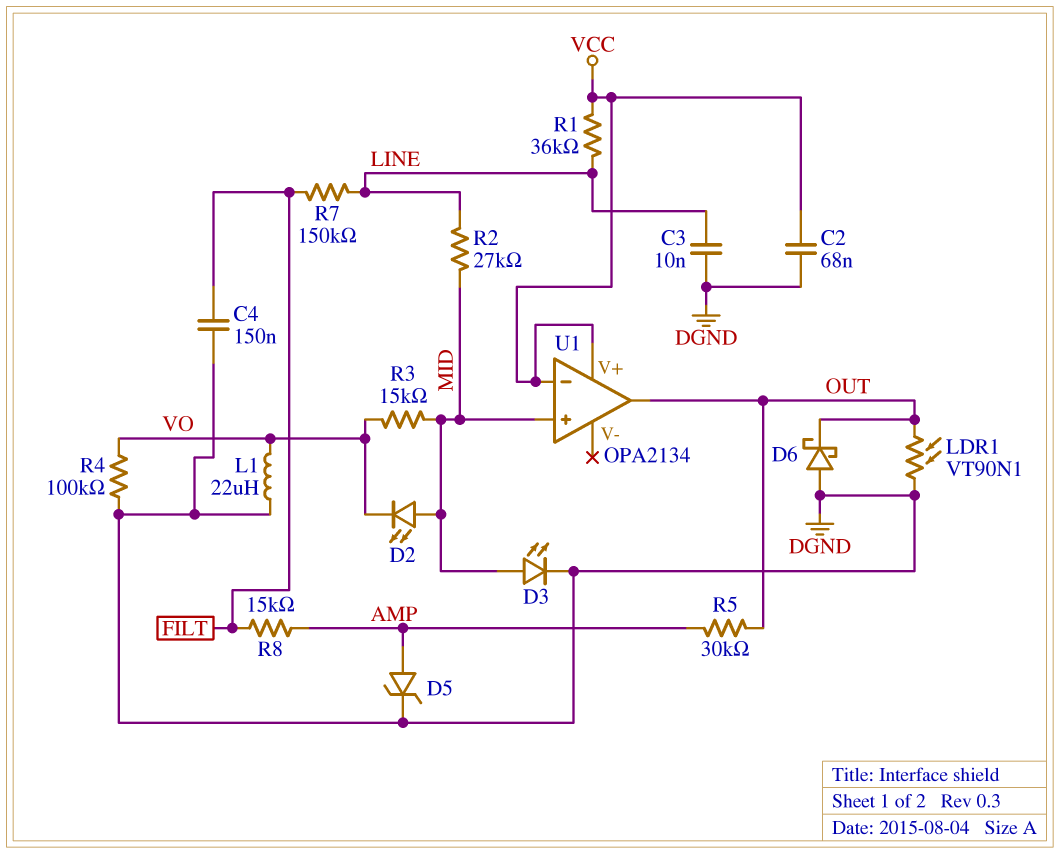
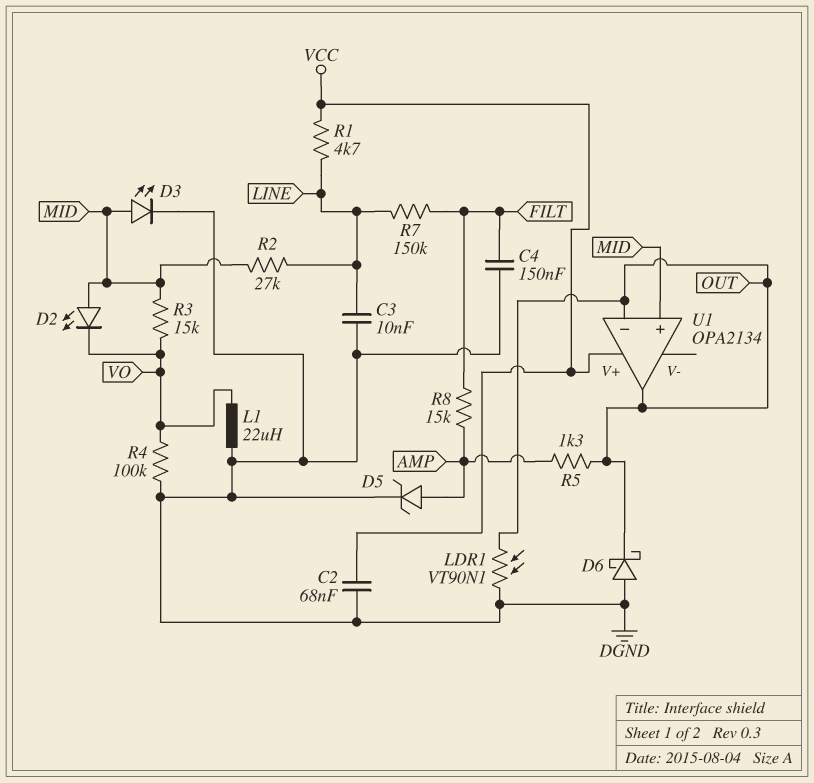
R1: 36k (LINE, VCC) -> 4.7k (LINE, VCC)
R5: 30k (AMP, OUT) -> 1.3k (AMP, OUT)
U1 pin in-: VCC -> OUT

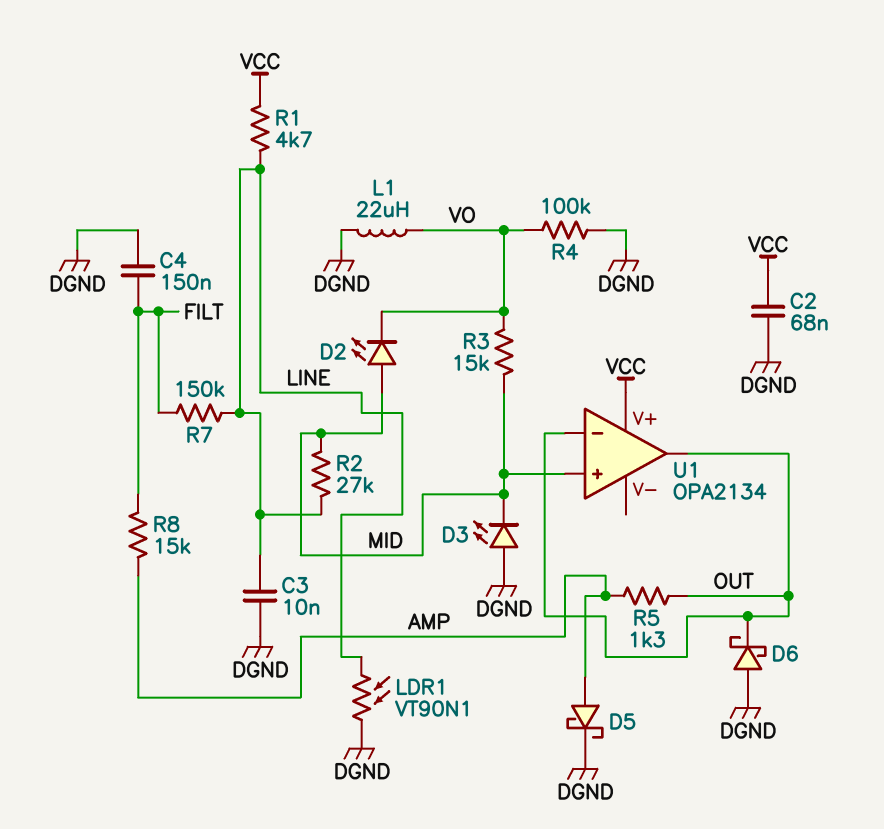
D3: LED (A MID, K DGND) -> LED (A DGND, K MID)
D5: zener (A AMP, K DGND) -> schottky (A AMP, K DGND)
LDR1: VT90N1 (DGND, OUT) -> VT90N1 (DGND, LINE)

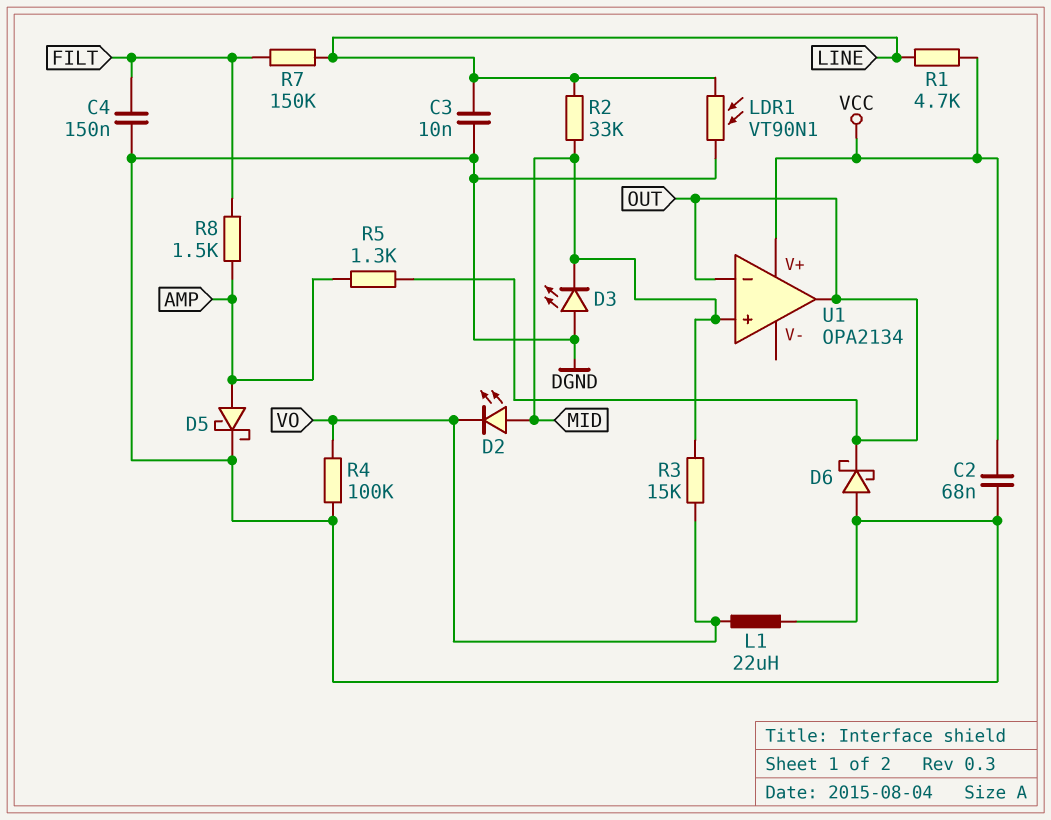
R2: 27k (LINE, MID) -> 33k (LINE, MID)
R8: 15k (AMP, FILT) -> 1.5k (AMP, FILT)

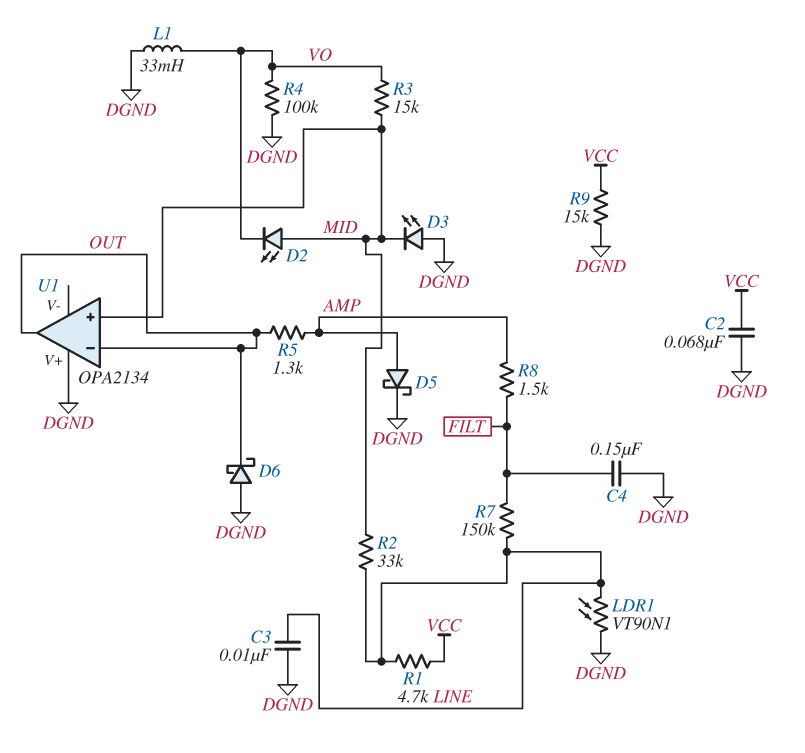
L1: 22uH (DGND, VO) -> 33mH (DGND, VO)
R9: none -> 15k (DGND, VCC)
U1 pin V+: VCC -> DGND

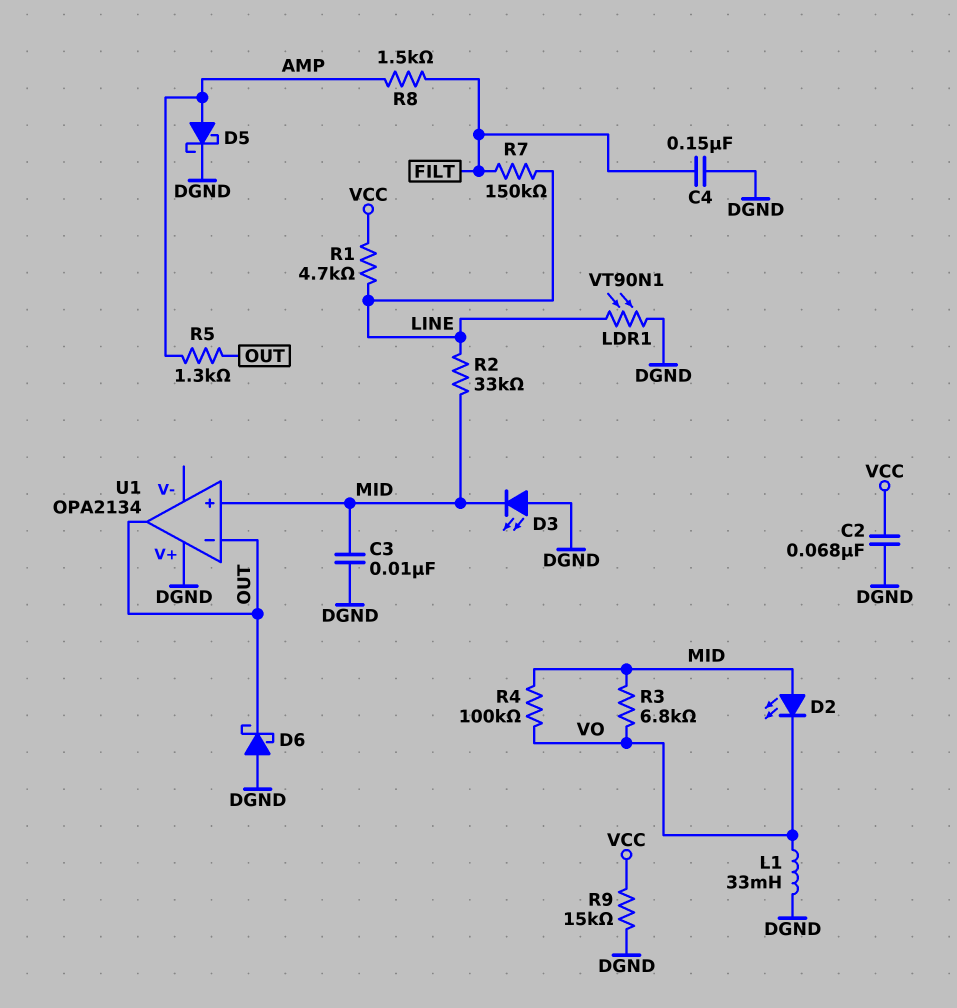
C3: 10nF (DGND, LINE) -> 10nF (DGND, MID)
R3: 15k (MID, VO) -> 6.8k (MID, VO)
R4: 100k (DGND, VO) -> 100k (MID, VO)

